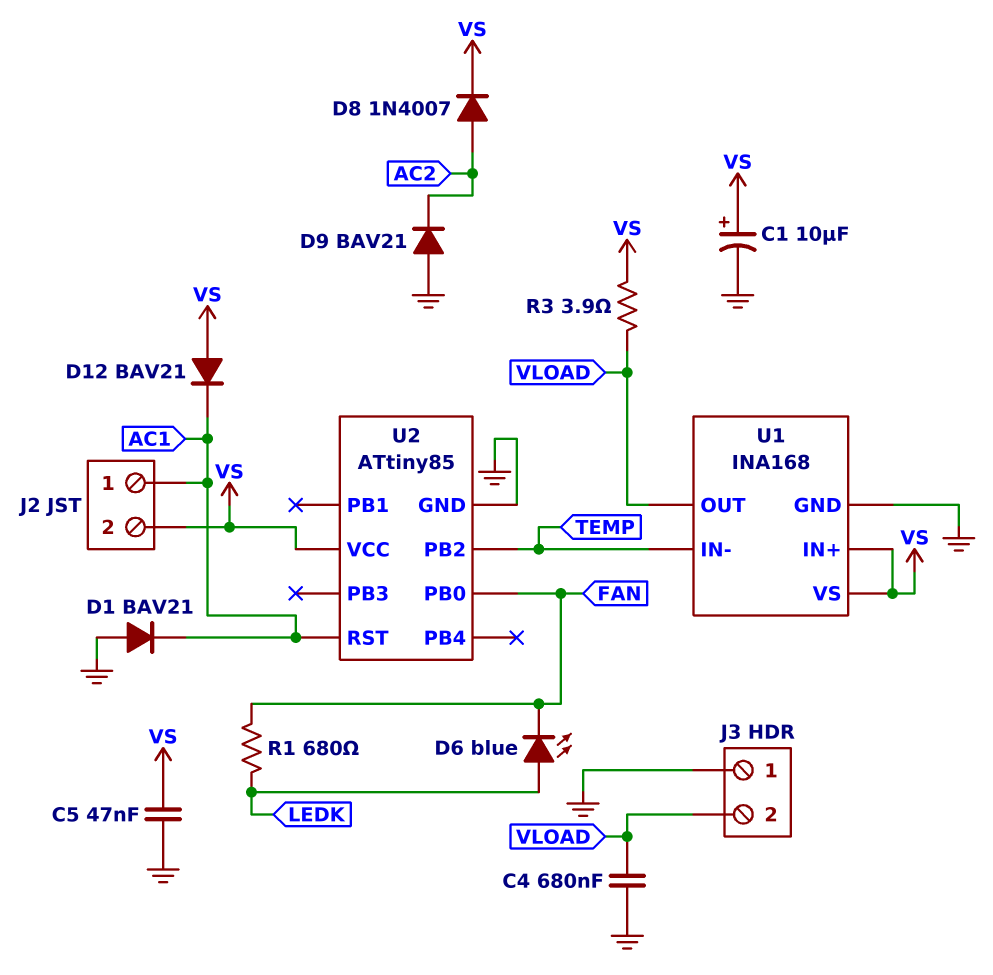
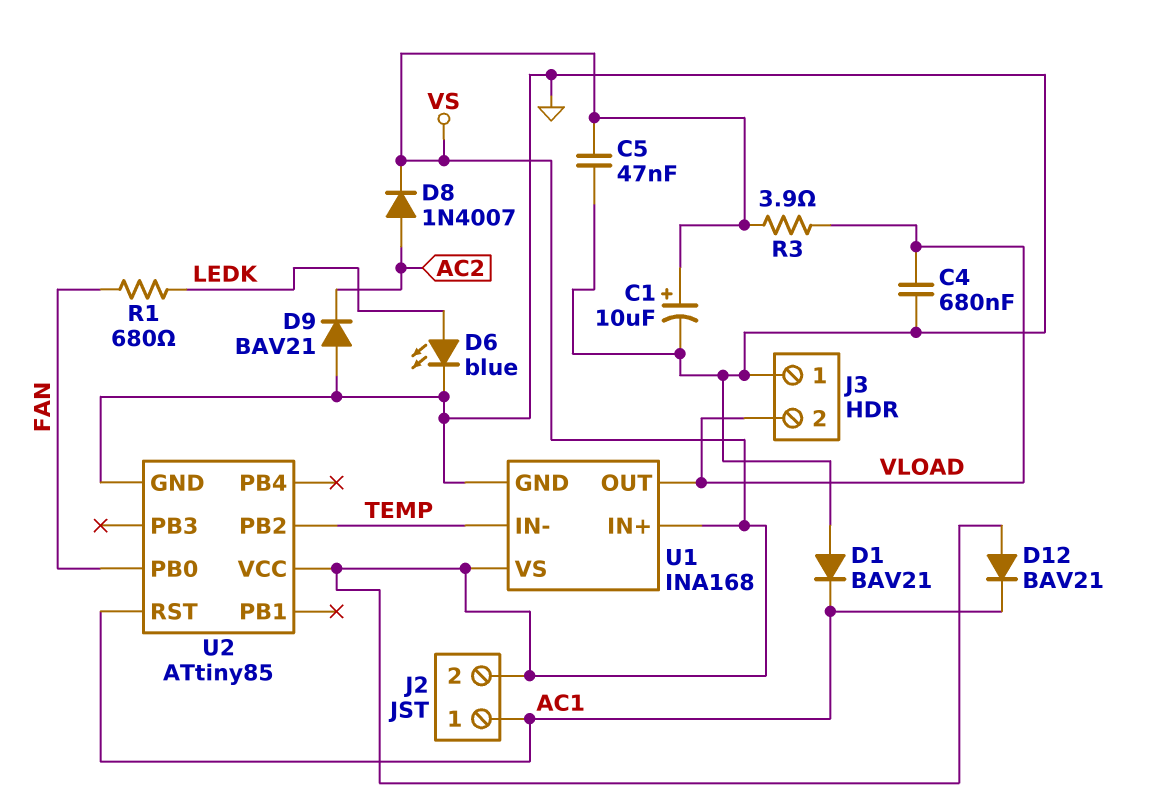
D6: LED blue (A LEDK, K FAN) -> LED blue (A LEDK, K GND)

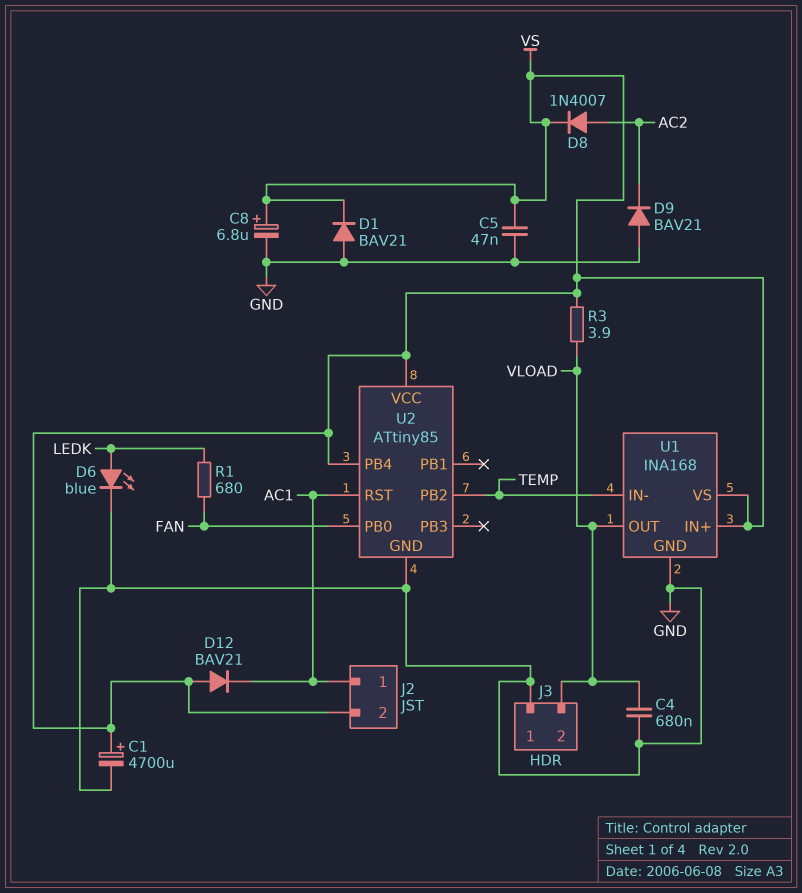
C1: 10uF (plus VS, minus GND) -> 4700uF (plus VS, minus GND)
C8: none -> 6.8uF (plus VS, minus GND)
D1: diode BAV21 (A GND, K AC1) -> diode BAV21 (A GND, K VS)
U2 pin PB4: none -> VS

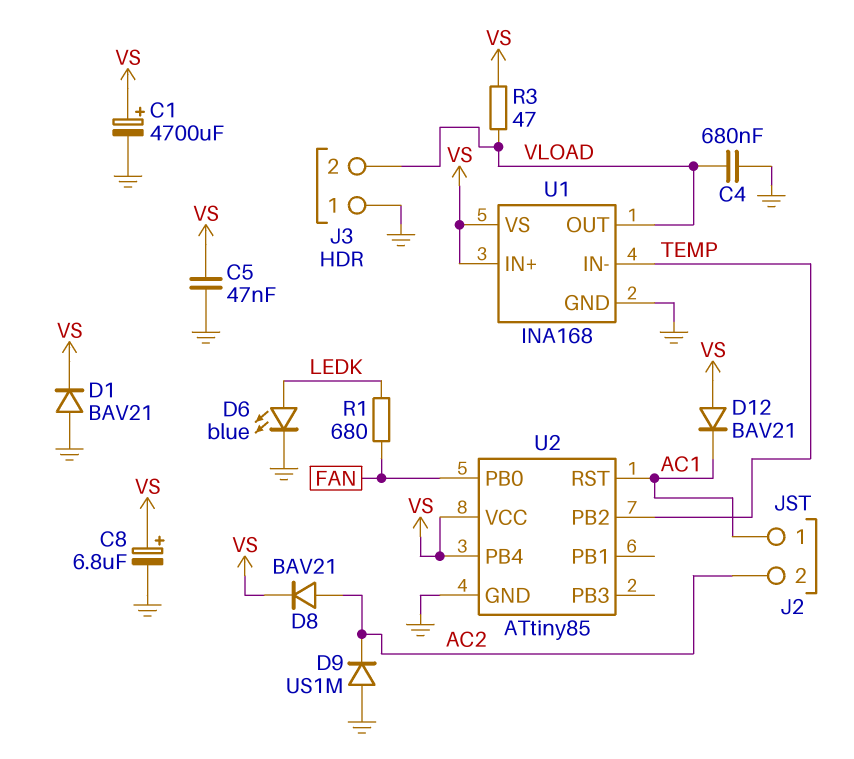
D8: diode 1N4007 (A AC2, K VS) -> diode BAV21 (A AC2, K VS)
D9: diode BAV21 (A GND, K AC2) -> diode US1M (A GND, K AC2)
J2 pin 2: VS -> AC2
R3: 3.9 (VLOAD, VS) -> 47 (VLOAD, VS)

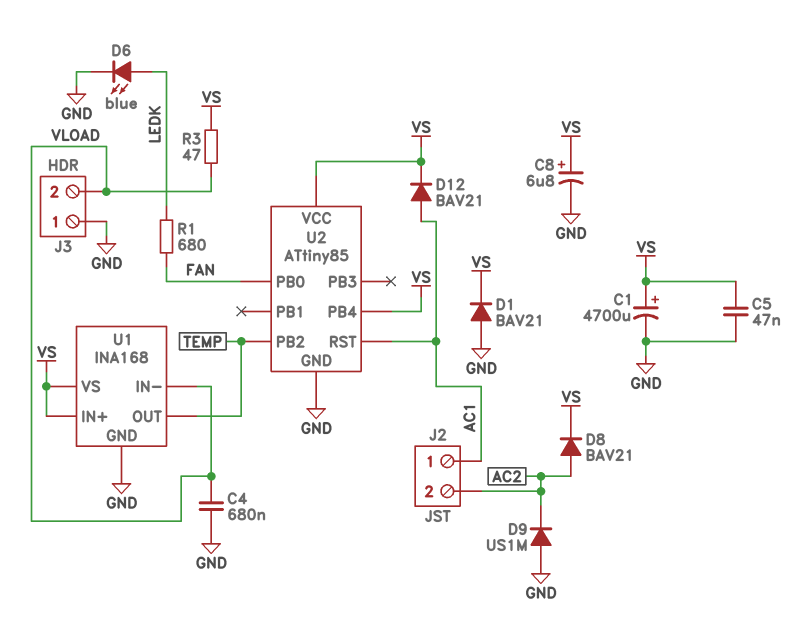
D12: diode BAV21 (A VS, K AC1) -> diode BAV21 (A AC1, K VS)
U1 pin IN-: TEMP -> VLOAD
U1 pin OUT: VLOAD -> TEMP

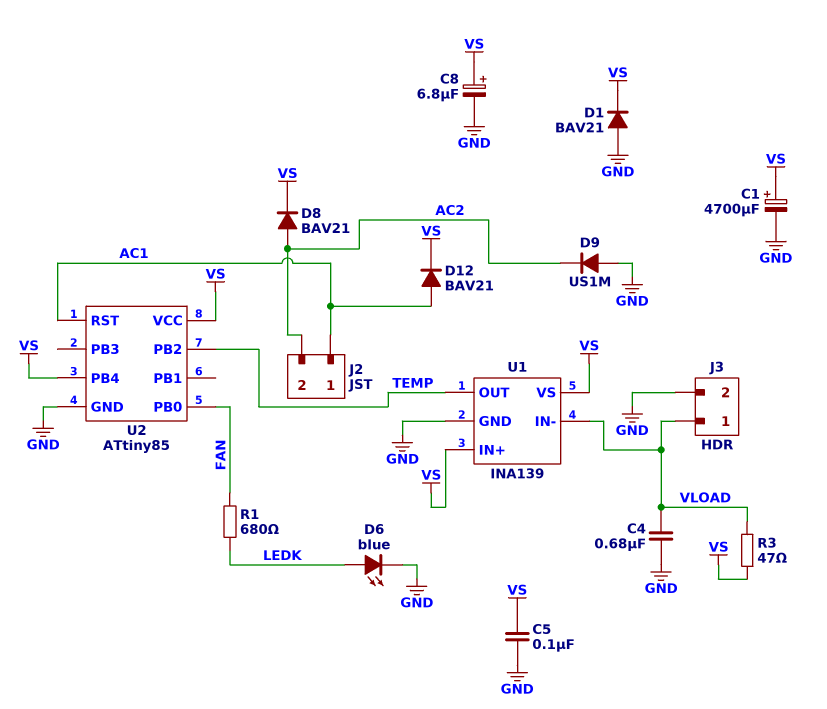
C5: 47nF (GND, VS) -> 100nF (GND, VS)
J3 pin 1: GND -> VLOAD
J3 pin 2: VLOAD -> GND
U1: INA168 -> INA139

